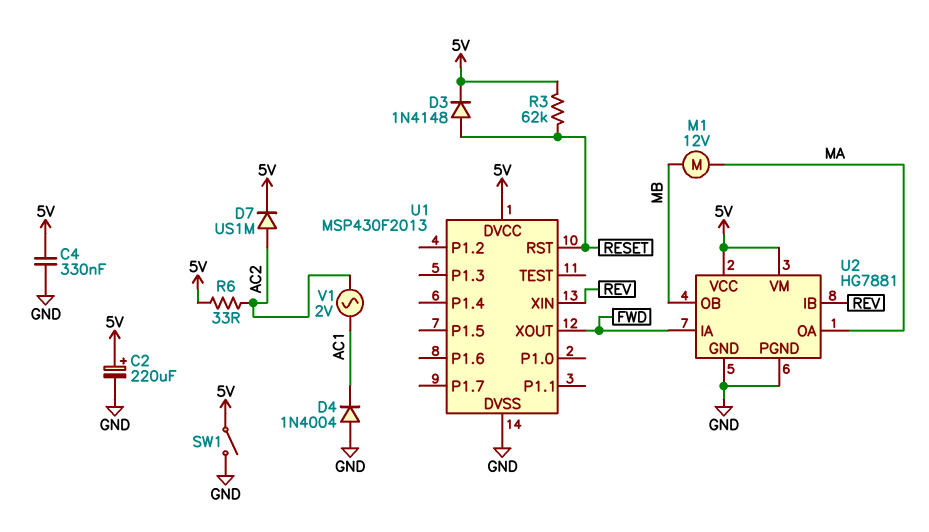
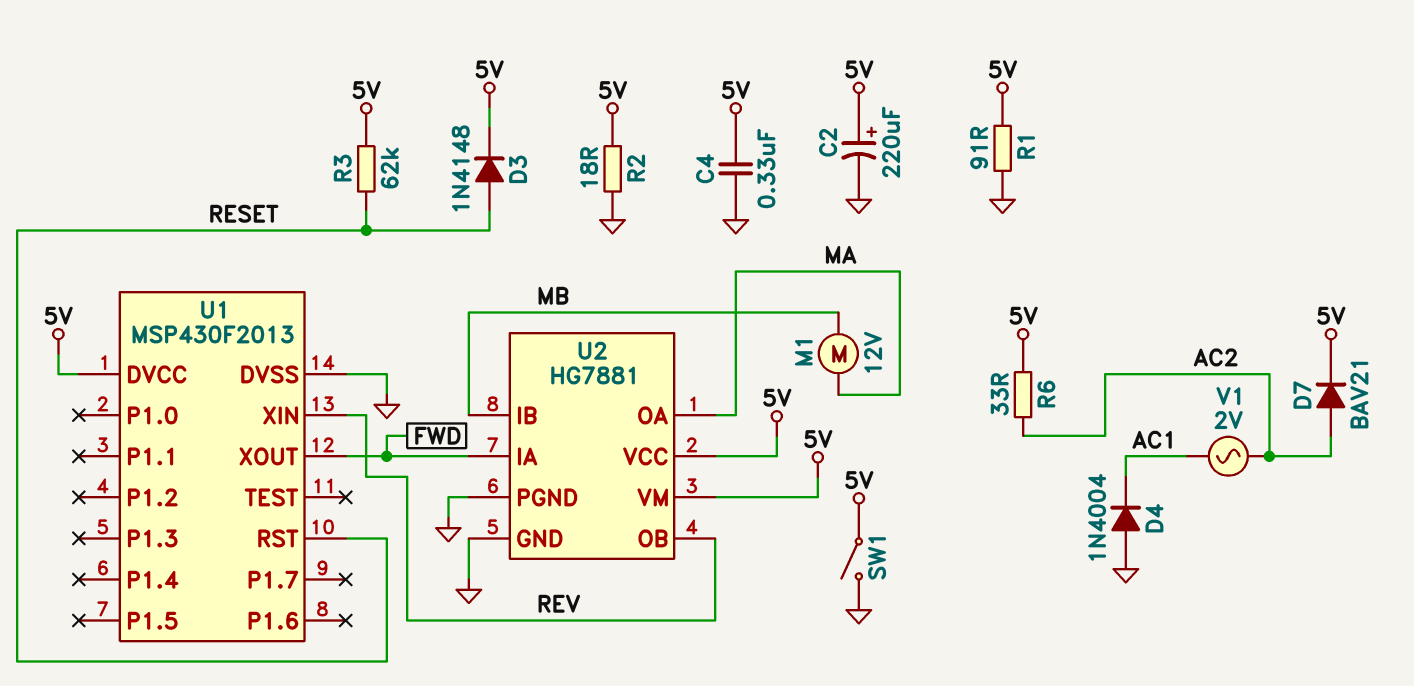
D7: diode US1M (A AC2, K 5V) -> diode BAV21 (A AC2, K 5V)
R1: none -> 91 (5V, GND)
R2: none -> 18 (5V, GND)
U2 pin IB: REV -> MB
U2 pin OB: MB -> REV

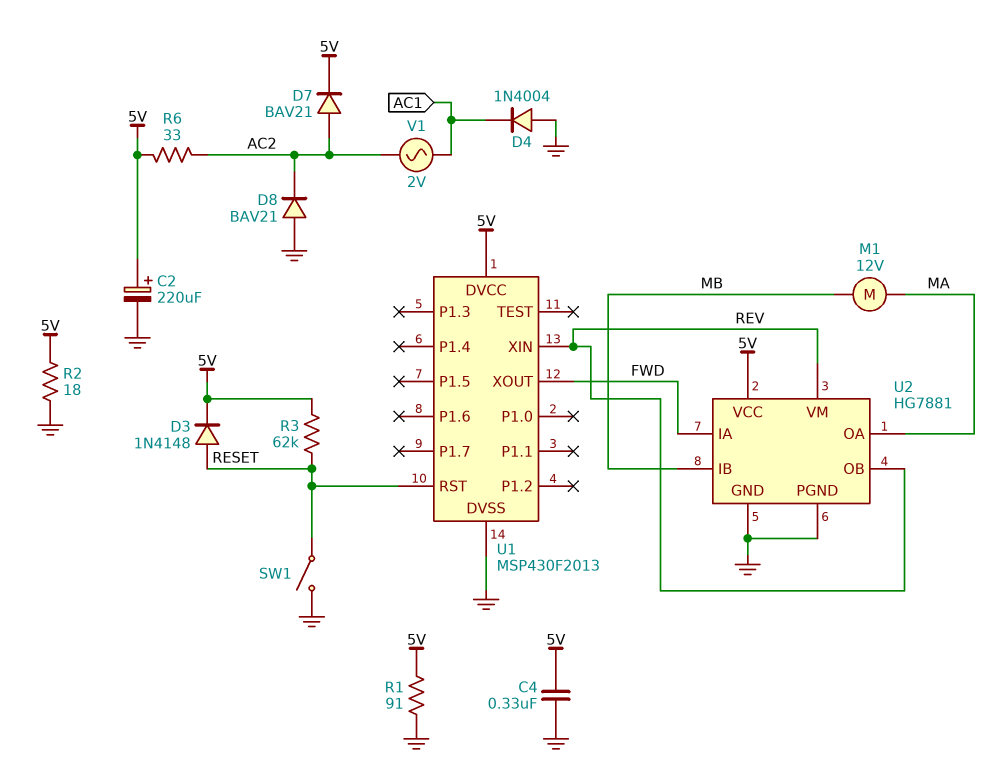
D8: none -> diode BAV21 (A GND, K AC2)
SW1: switch (5V, GND) -> switch (GND, RESET)
U2 pin VM: 5V -> REV

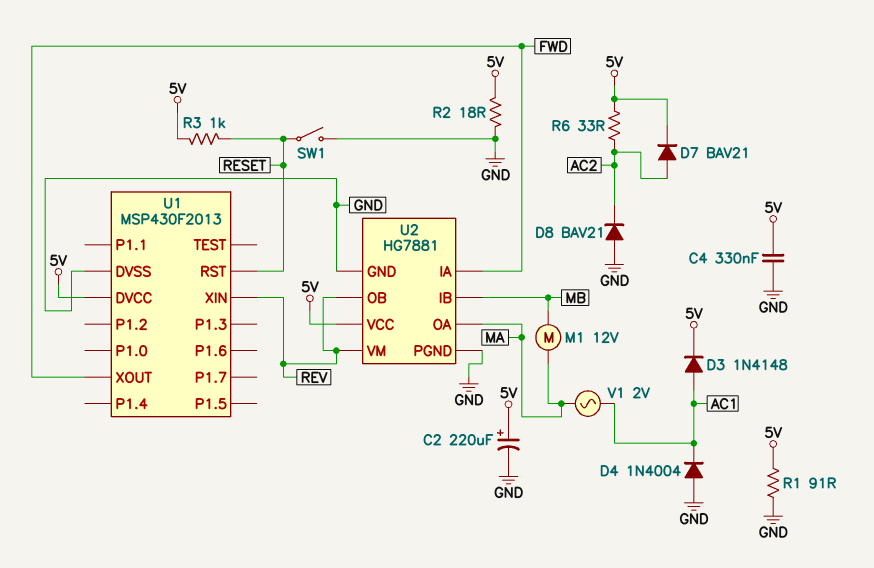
D3: diode 1N4148 (A RESET, K 5V) -> diode 1N4148 (A AC1, K 5V)
R3: 62k (5V, RESET) -> 1k (5V, RESET)
V1: AC 2V (AC1, AC2) -> AC 2V (AC1, MA)

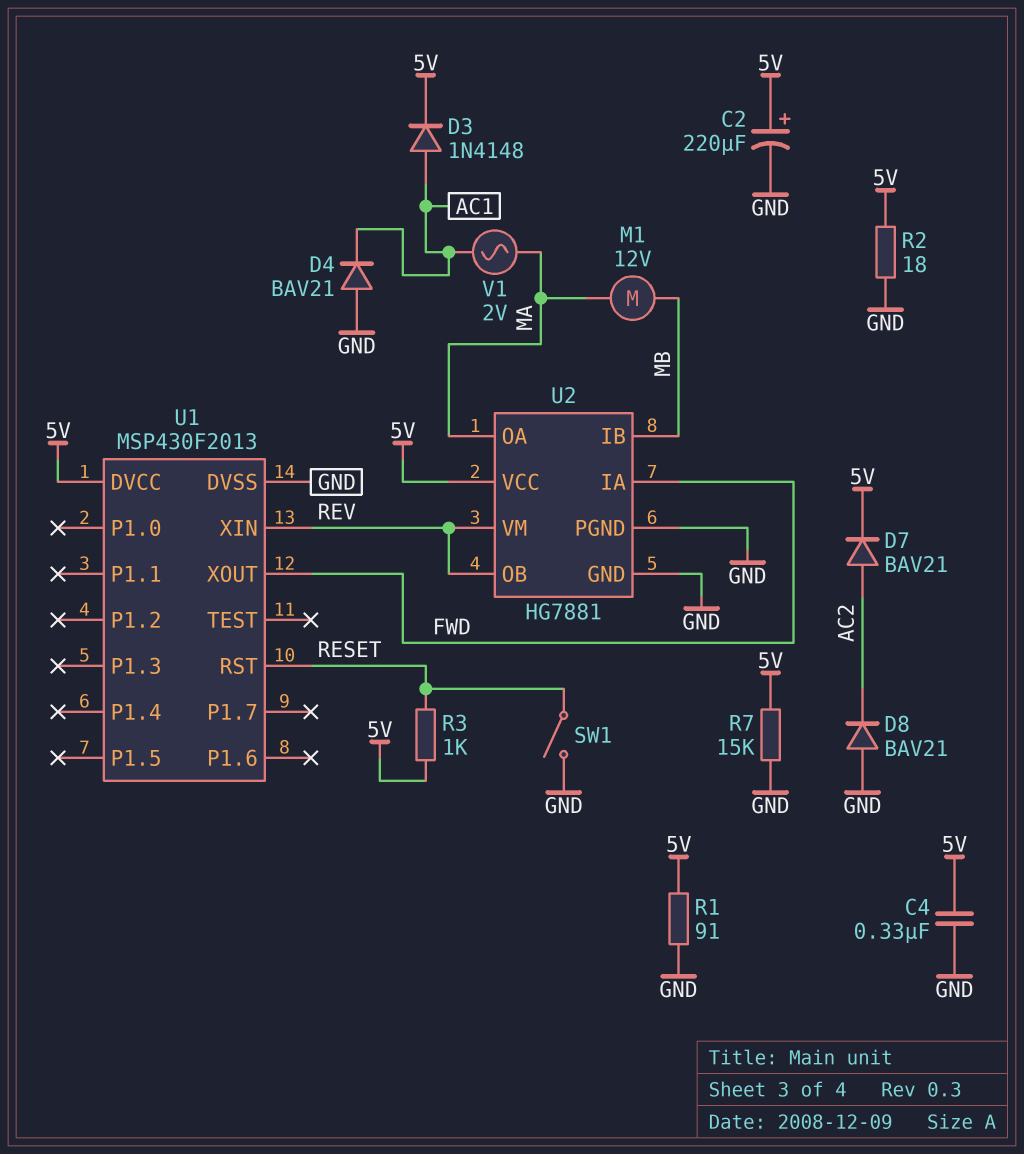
D4: diode 1N4004 (A GND, K AC1) -> diode BAV21 (A GND, K AC1)
R6: 33 (5V, AC2) -> none
R7: none -> 15k (5V, GND)

